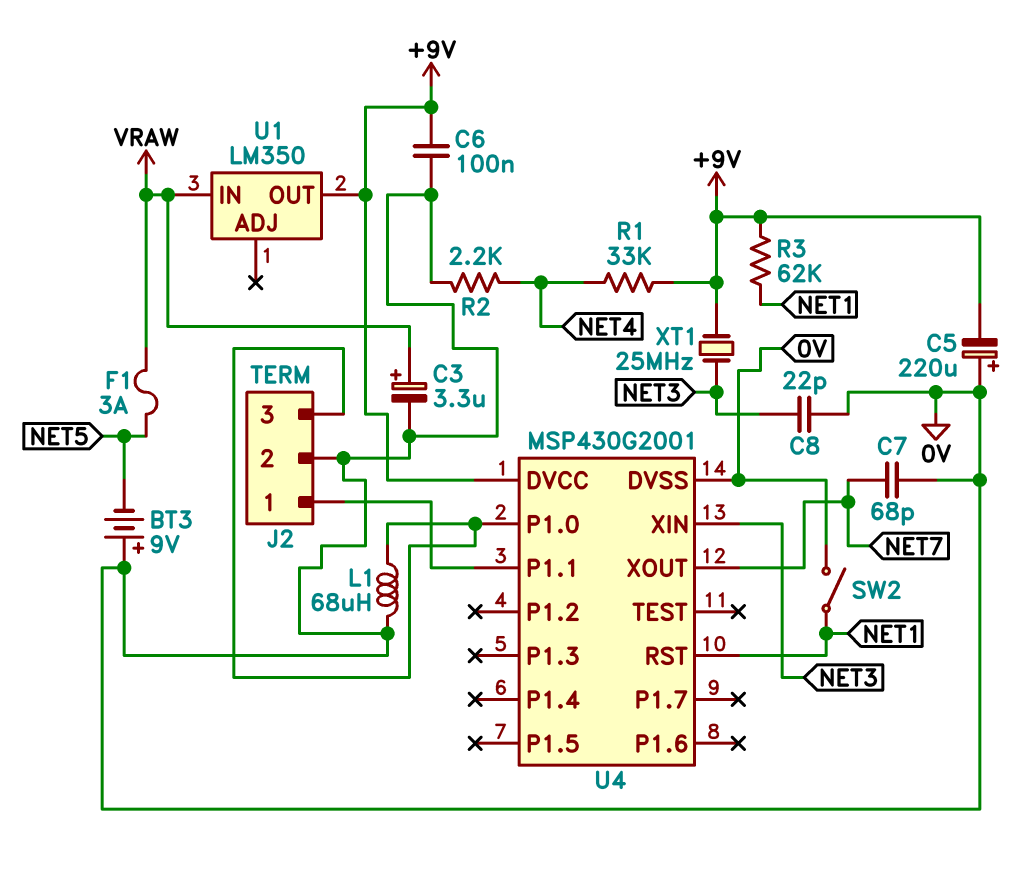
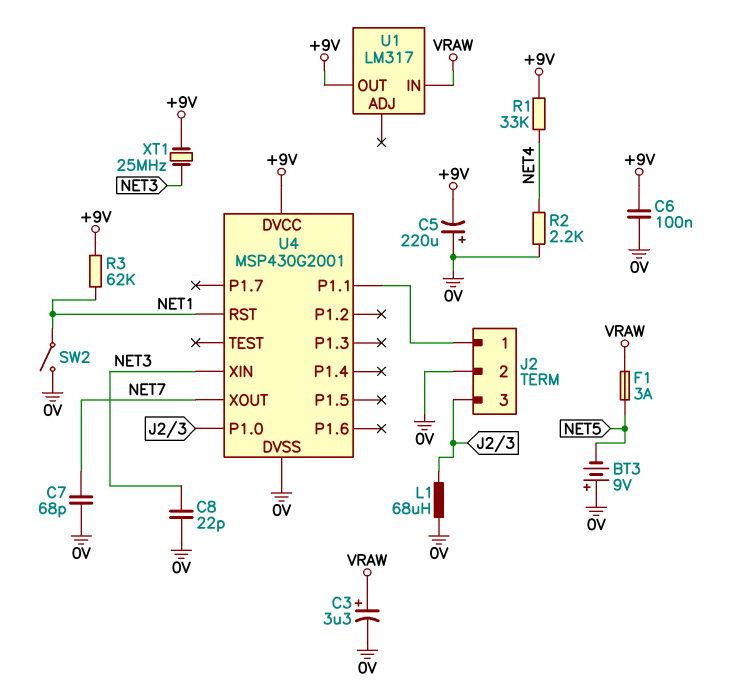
U1: LM350 -> LM317

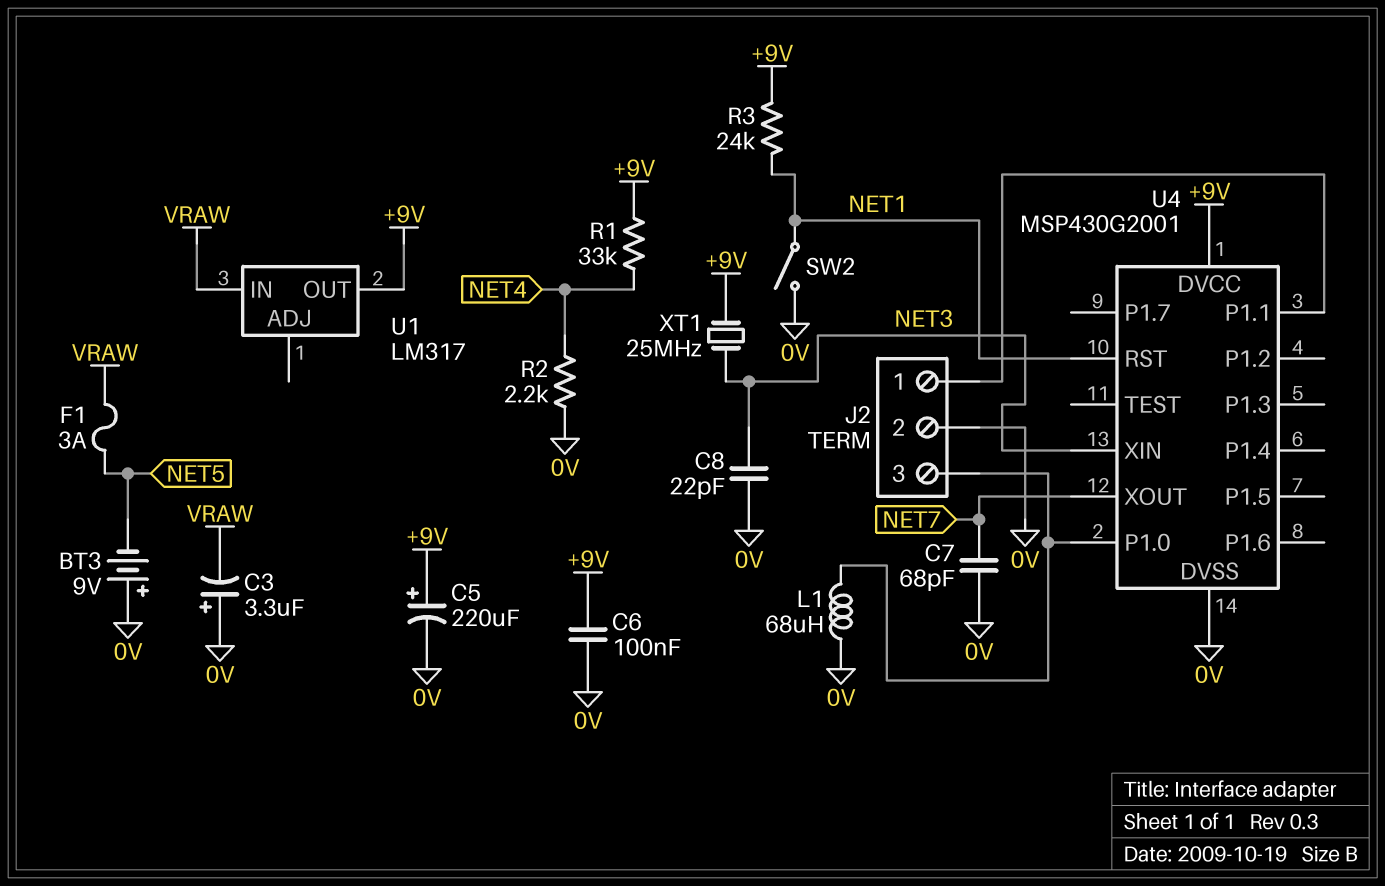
C3: 3.3uF (plus VRAW, minus 0V) -> 3.3uF (plus 0V, minus VRAW)
C5: 220uF (plus 0V, minus +9V) -> 220uF (plus +9V, minus 0V)
R3: 62k (+9V, NET1) -> 24k (+9V, NET1)

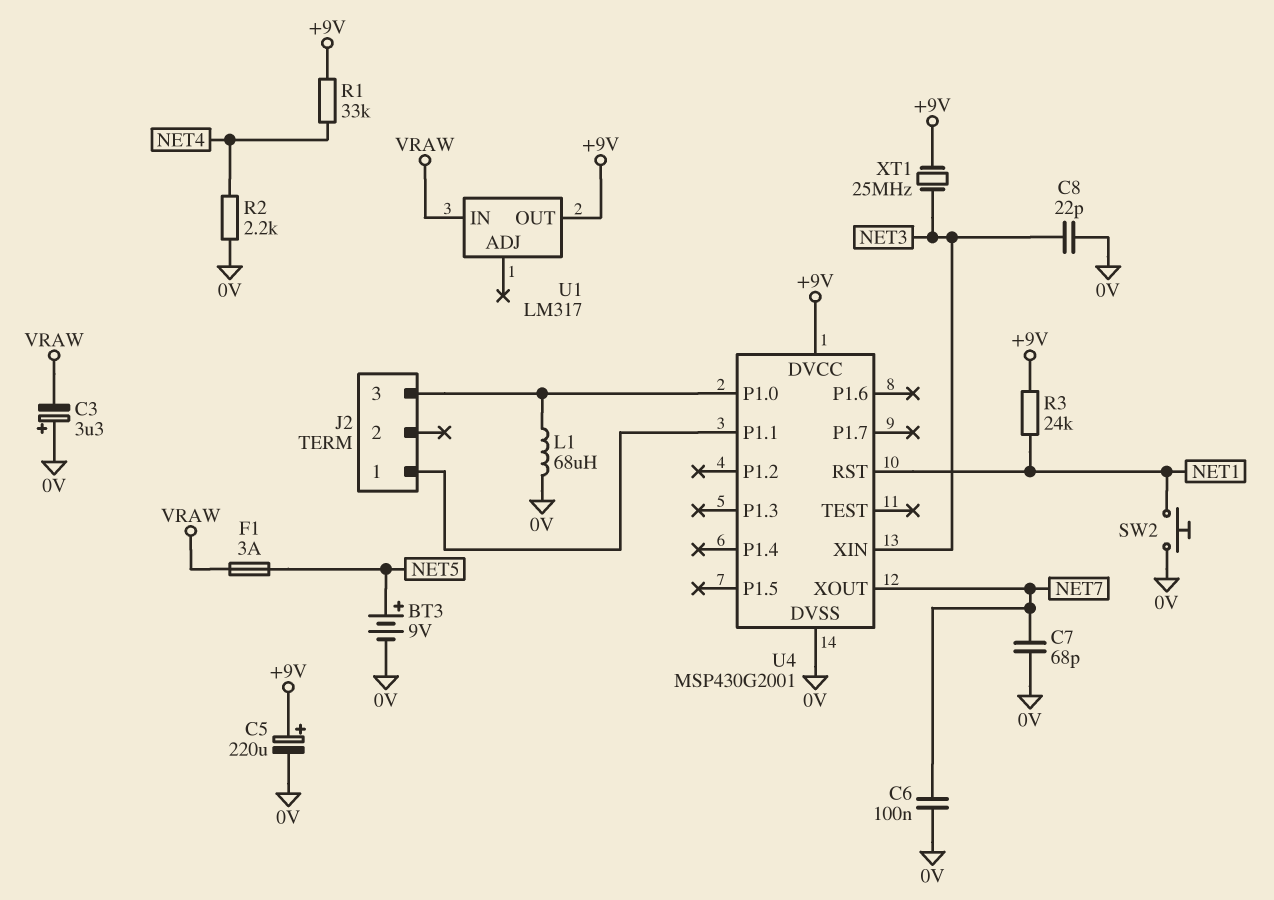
BT3: 9V (plus 0V, minus NET5) -> 9V (plus NET5, minus 0V)
C6: 100nF (+9V, 0V) -> 100nF (0V, NET7)
J2 pin 2: 0V -> none
SW2: switch (0V, NET1) -> button (0V, NET1)

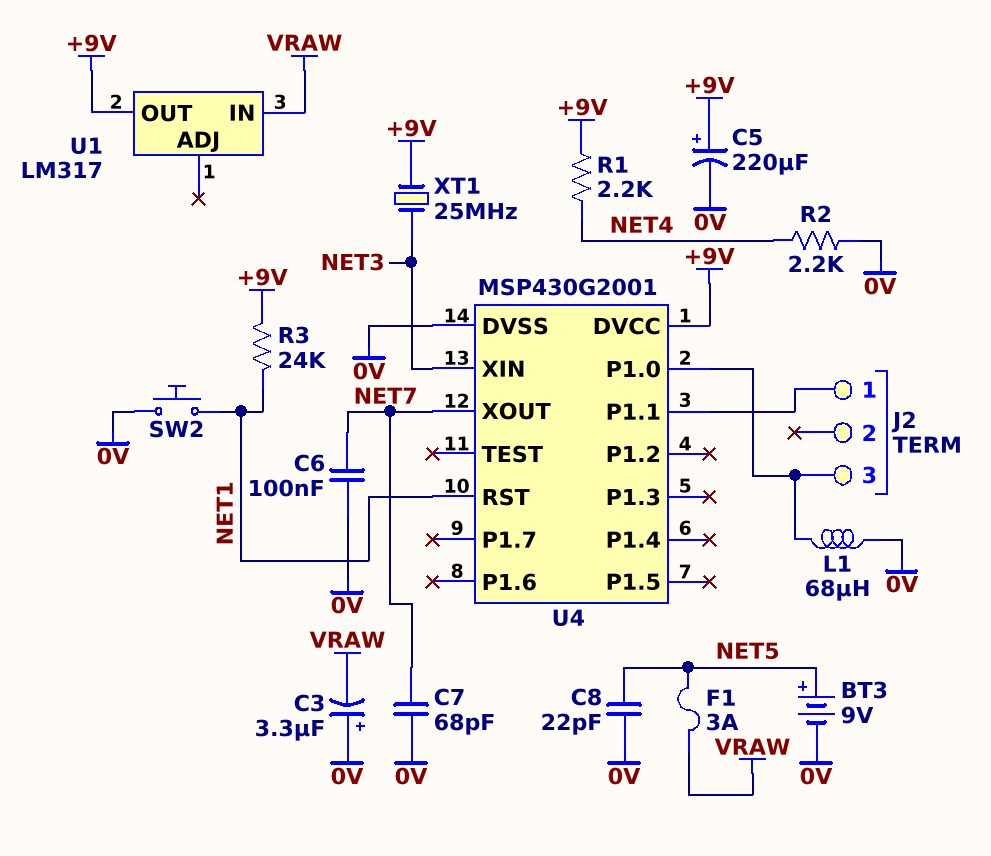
C8: 22pF (0V, NET3) -> 22pF (0V, NET5)
R1: 33k (+9V, NET4) -> 2.2k (+9V, NET4)

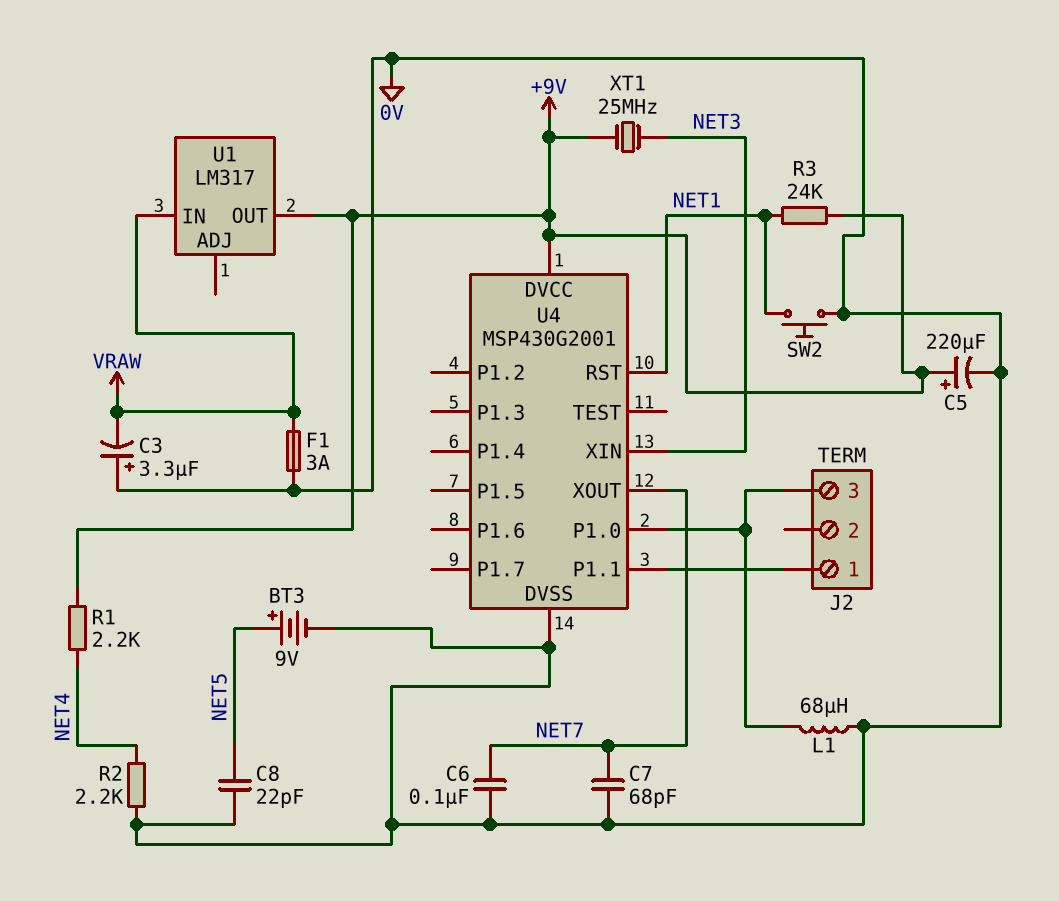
F1: 3A (NET5, VRAW) -> 3A (0V, VRAW)

